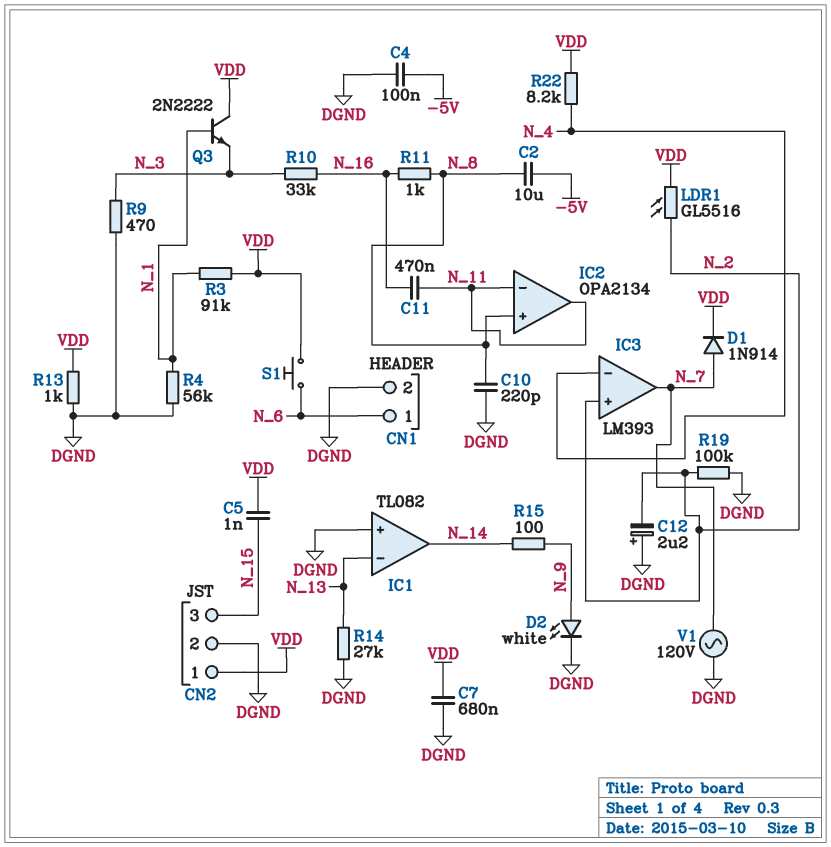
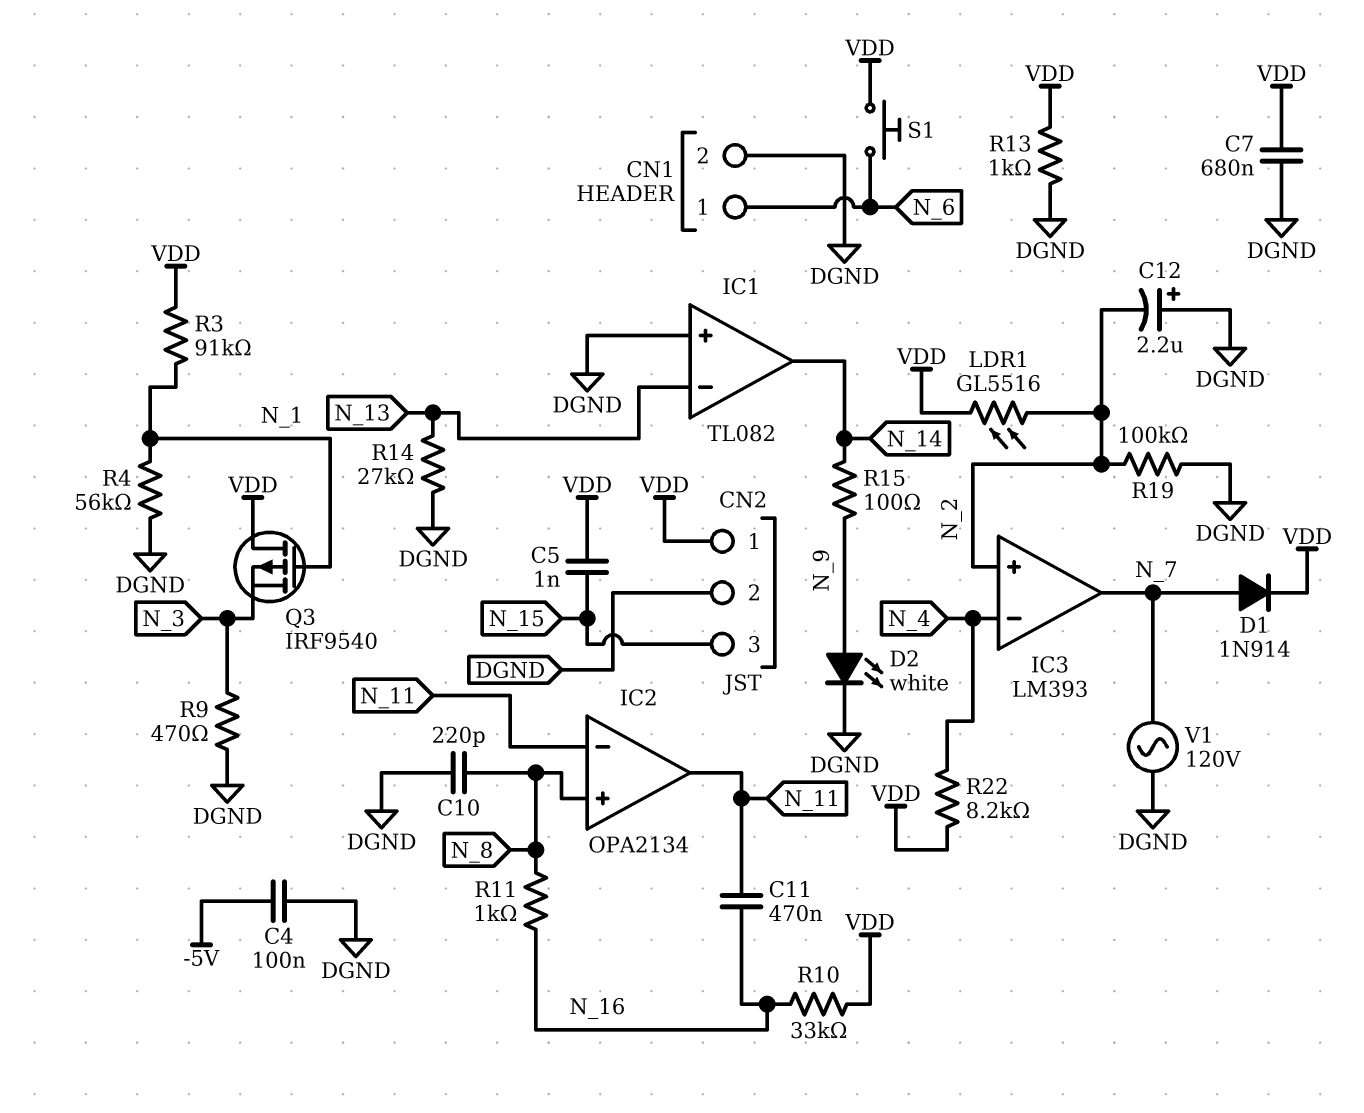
C2: 10uF (-5V, N_8) -> none
Q3: NPN 2N2222 (B N_1, C VDD, E N_3) -> PMOS IRF9540 (G N_1, D VDD, S N_3)
R10: 33k (N_3, N_16) -> 33k (N_16, VDD)

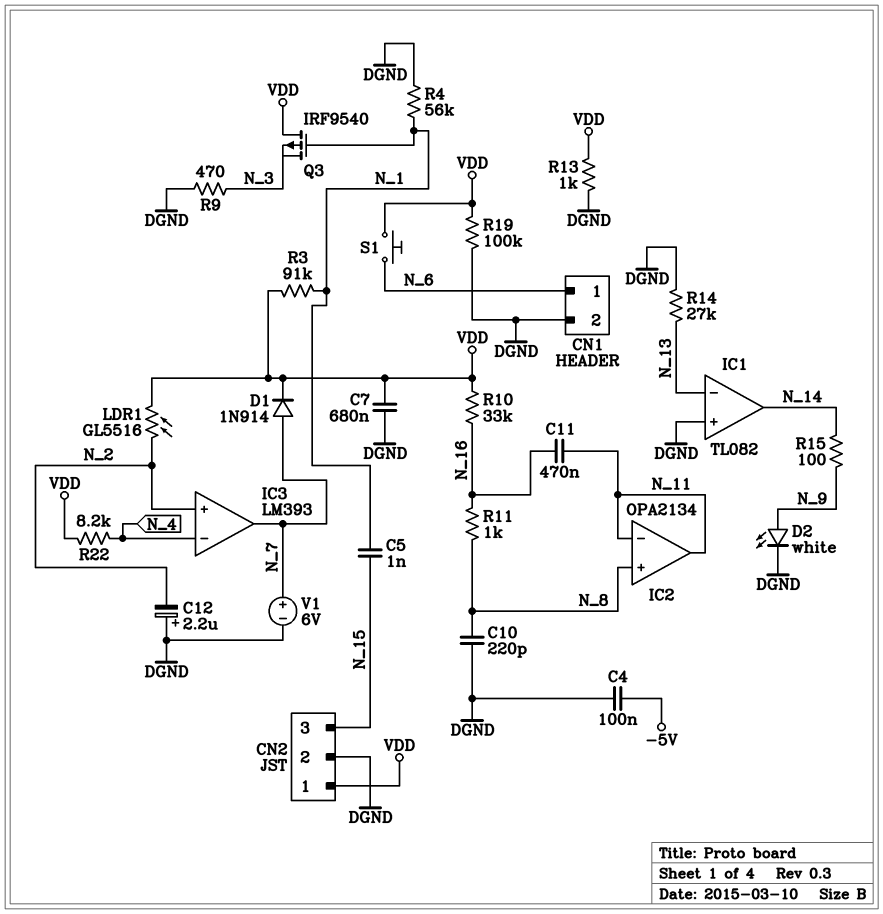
C5: 1nF (N_15, VDD) -> 1nF (N_1, N_15)
R19: 100k (DGND, N_2) -> 100k (DGND, VDD)
V1: AC 120V (DGND, N_7) -> 6V (plus N_7, minus DGND)

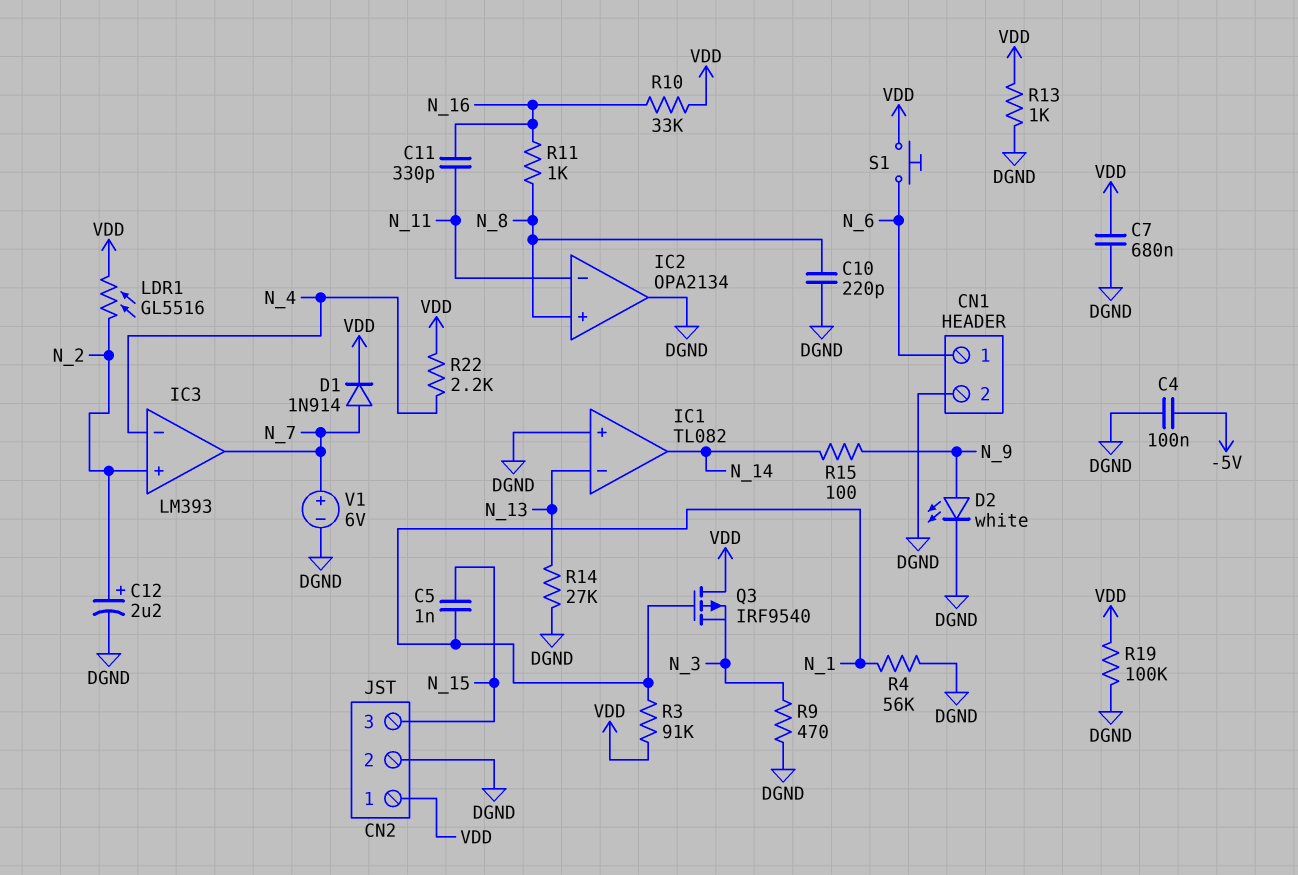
C11: 470nF (N_11, N_16) -> 330pF (N_11, N_16)
C12: 2.2uF (plus DGND, minus N_2) -> 2.2uF (plus N_2, minus DGND)
IC2 pin out: N_11 -> DGND
R22: 8.2k (N_4, VDD) -> 2.2k (N_4, VDD)

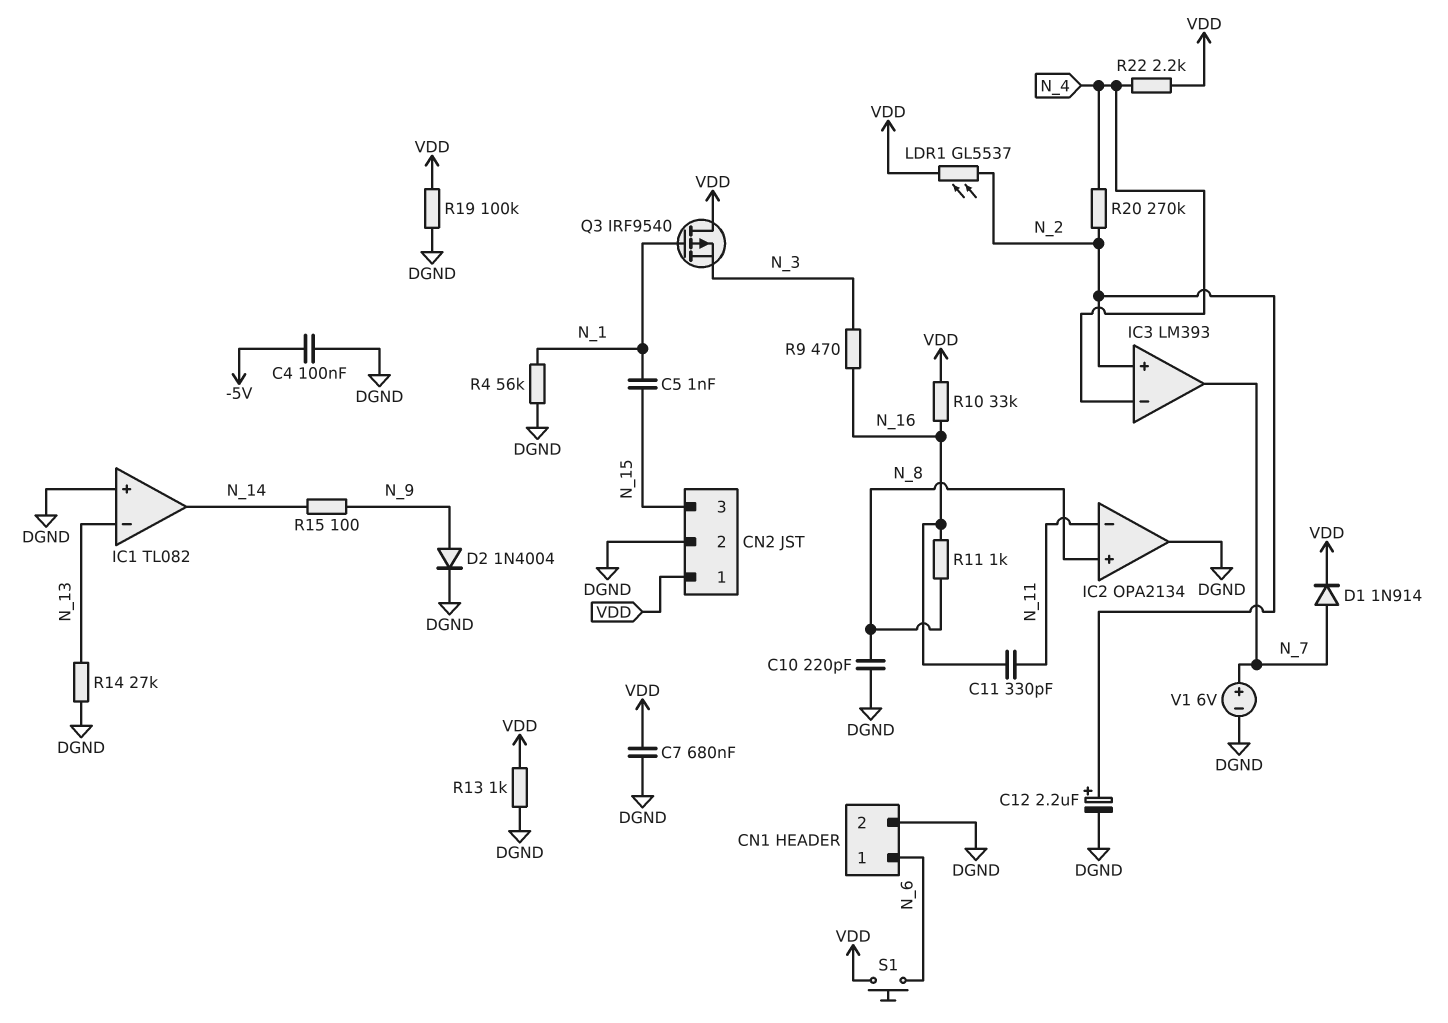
D2: LED white (A N_9, K DGND) -> diode 1N4004 (A N_9, K DGND)
LDR1: GL5516 (N_2, VDD) -> GL5537 (N_2, VDD)
R3: 91k (N_1, VDD) -> none
R9: 470 (DGND, N_3) -> 470 (N_3, N_16)
R20: none -> 270k (N_2, N_4)

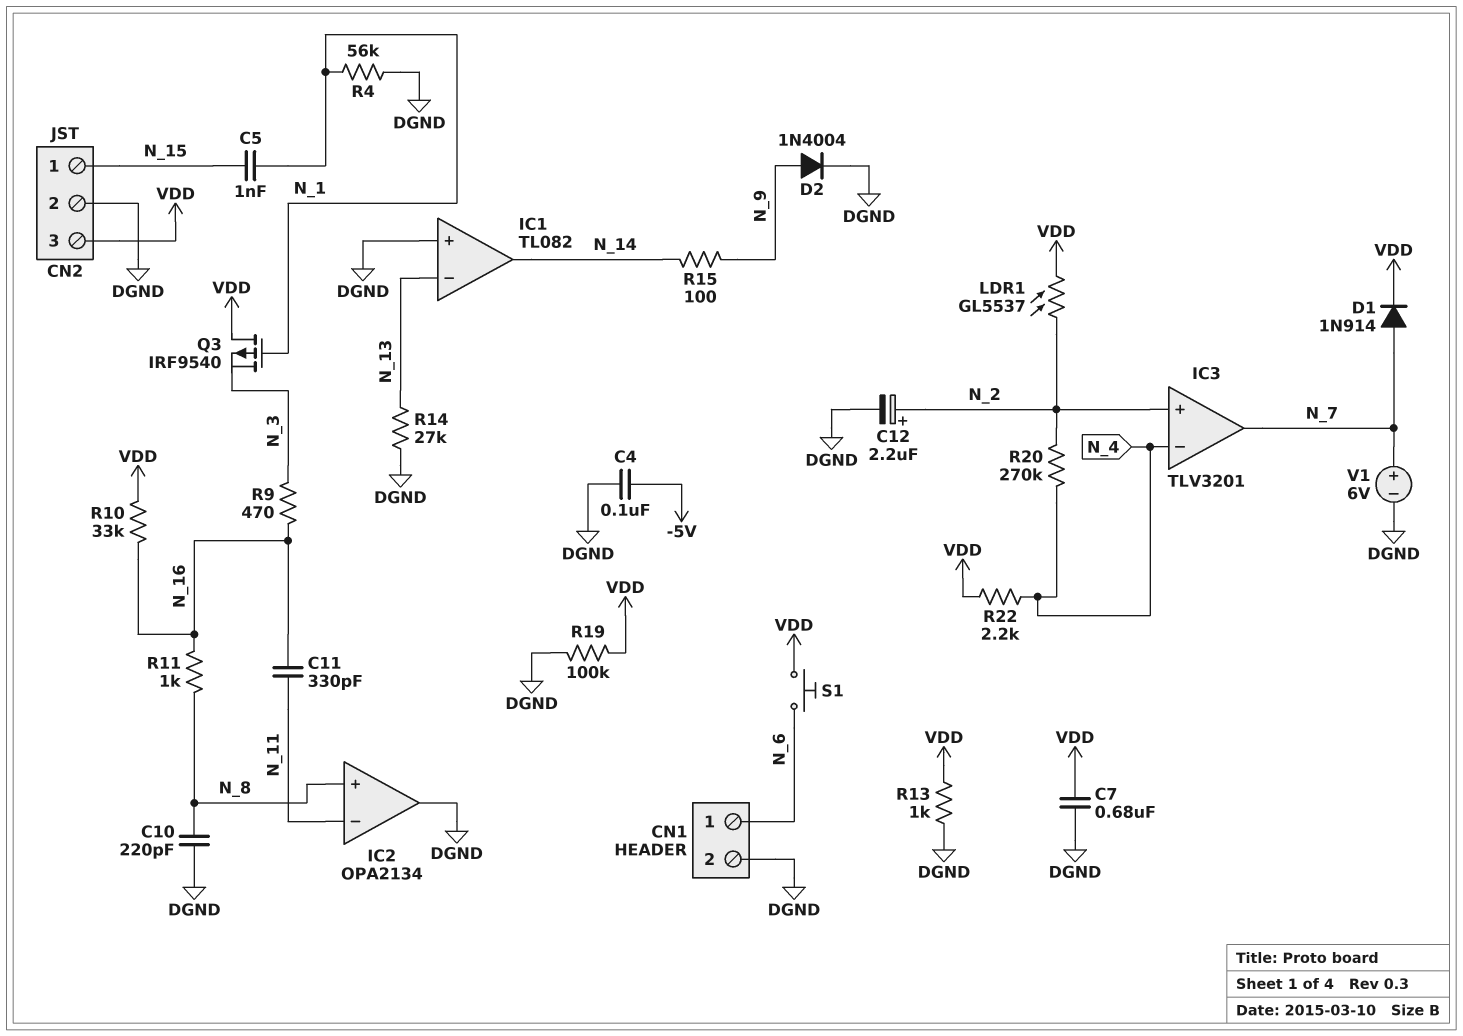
CN2 pin 1: VDD -> N_15
CN2 pin 3: N_15 -> VDD
IC3: LM393 -> TLV3201

